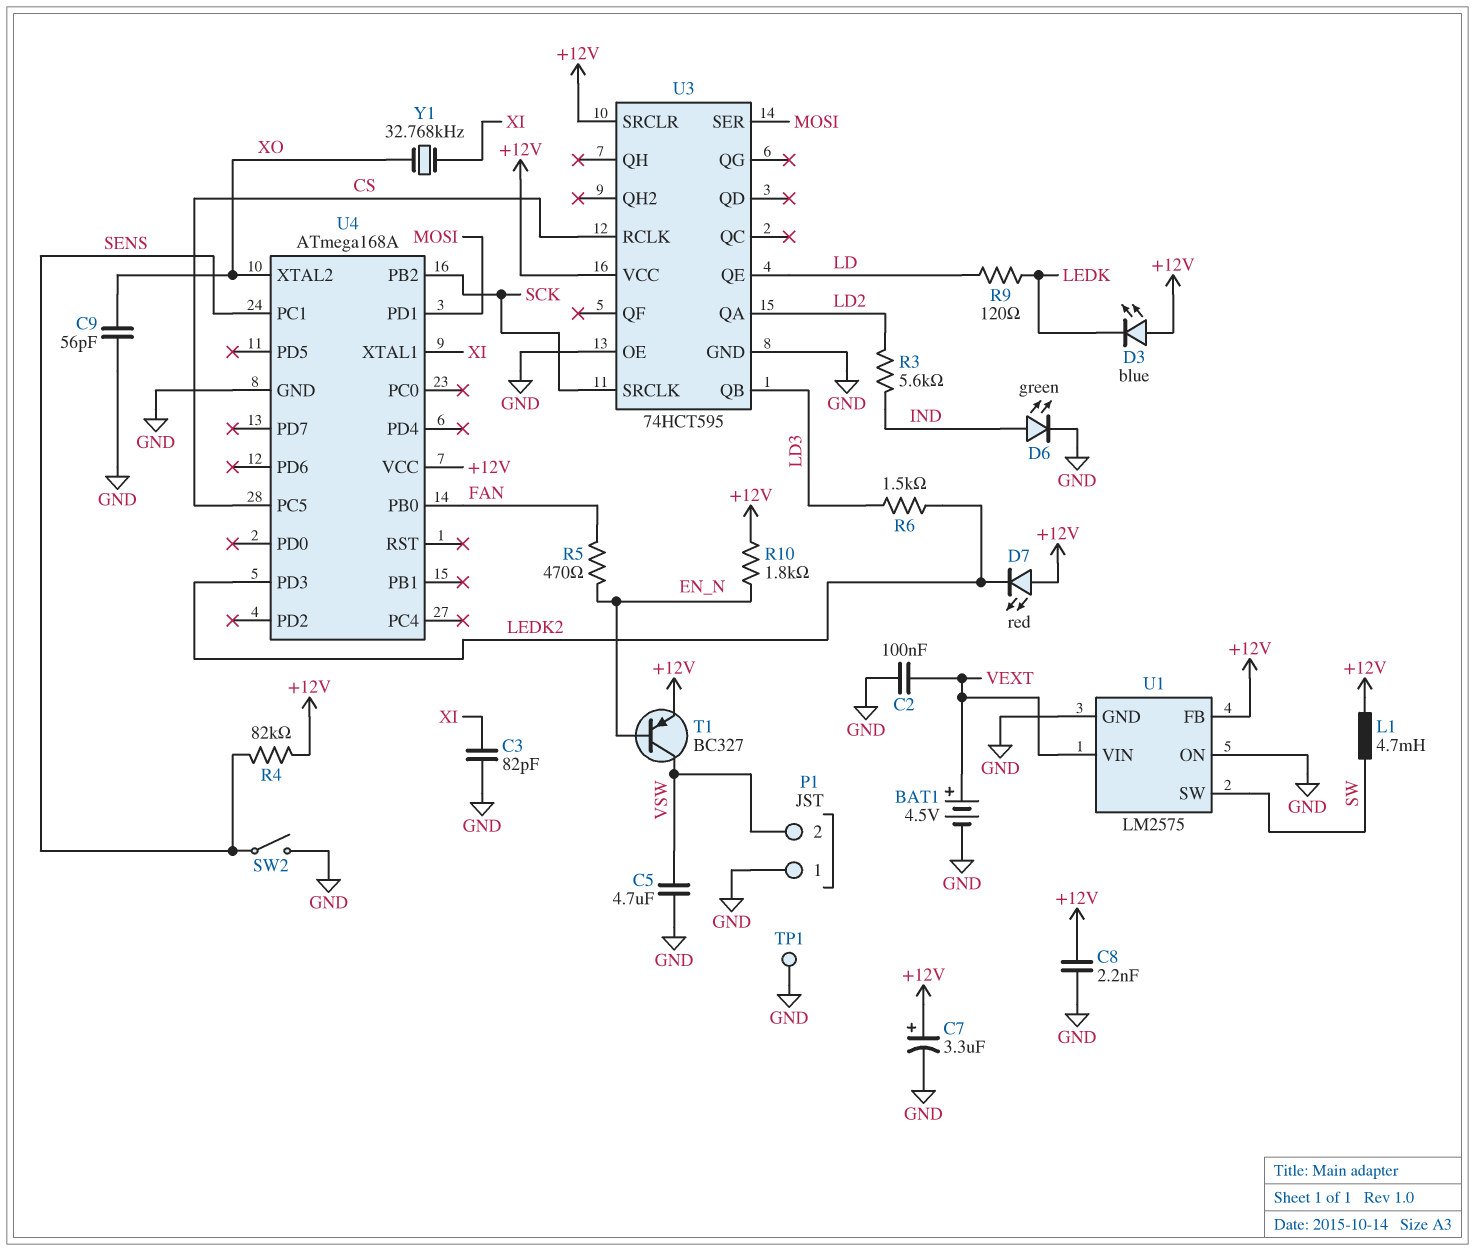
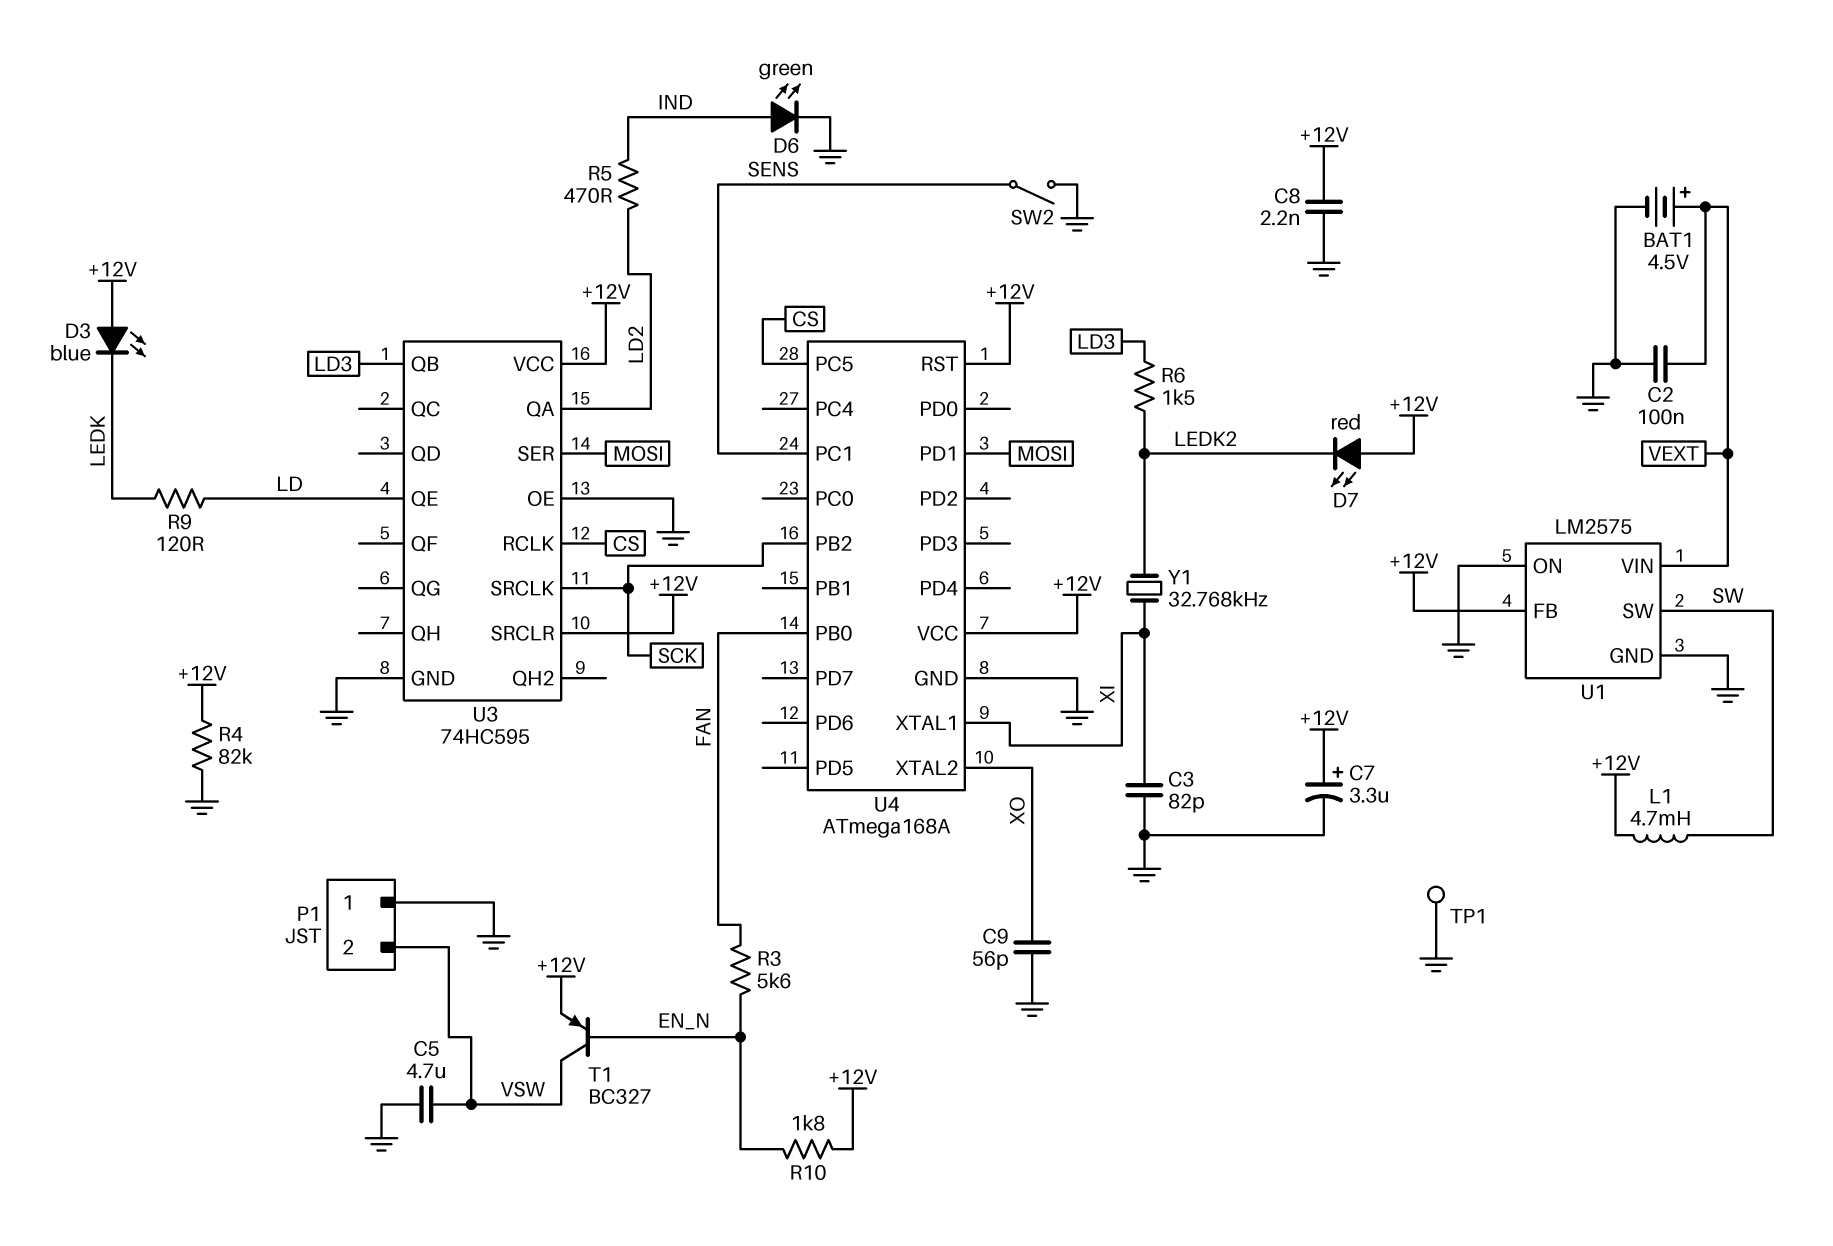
R3: 5.6k (IND, LD2) -> 5.6k (EN_N, FAN)
R4: 82k (+12V, SENS) -> 82k (+12V, GND)
R5: 470 (EN_N, FAN) -> 470 (IND, LD2)
U3: 74HCT595 -> 74HC595
U4 pin PD3: LEDK2 -> none
U4 pin RST: none -> +12V
Y1: 32.768kHz (XI, XO) -> 32.768kHz (LEDK2, XI)

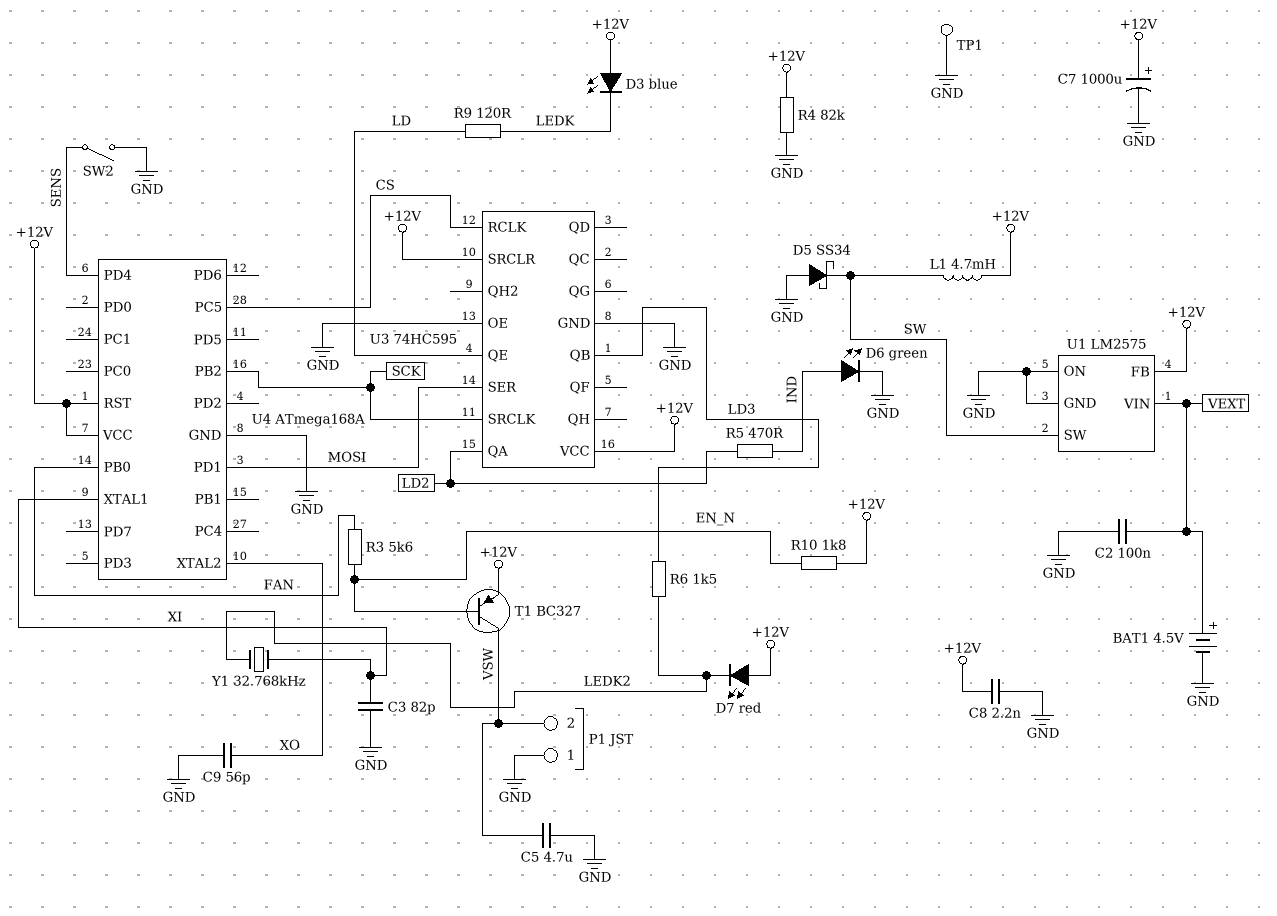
C7: 3.3uF (plus +12V, minus GND) -> 1000uF (plus +12V, minus GND)
D5: none -> schottky SS34 (A GND, K SW)
U4 pin PC1: SENS -> none
U4 pin PD4: none -> SENS

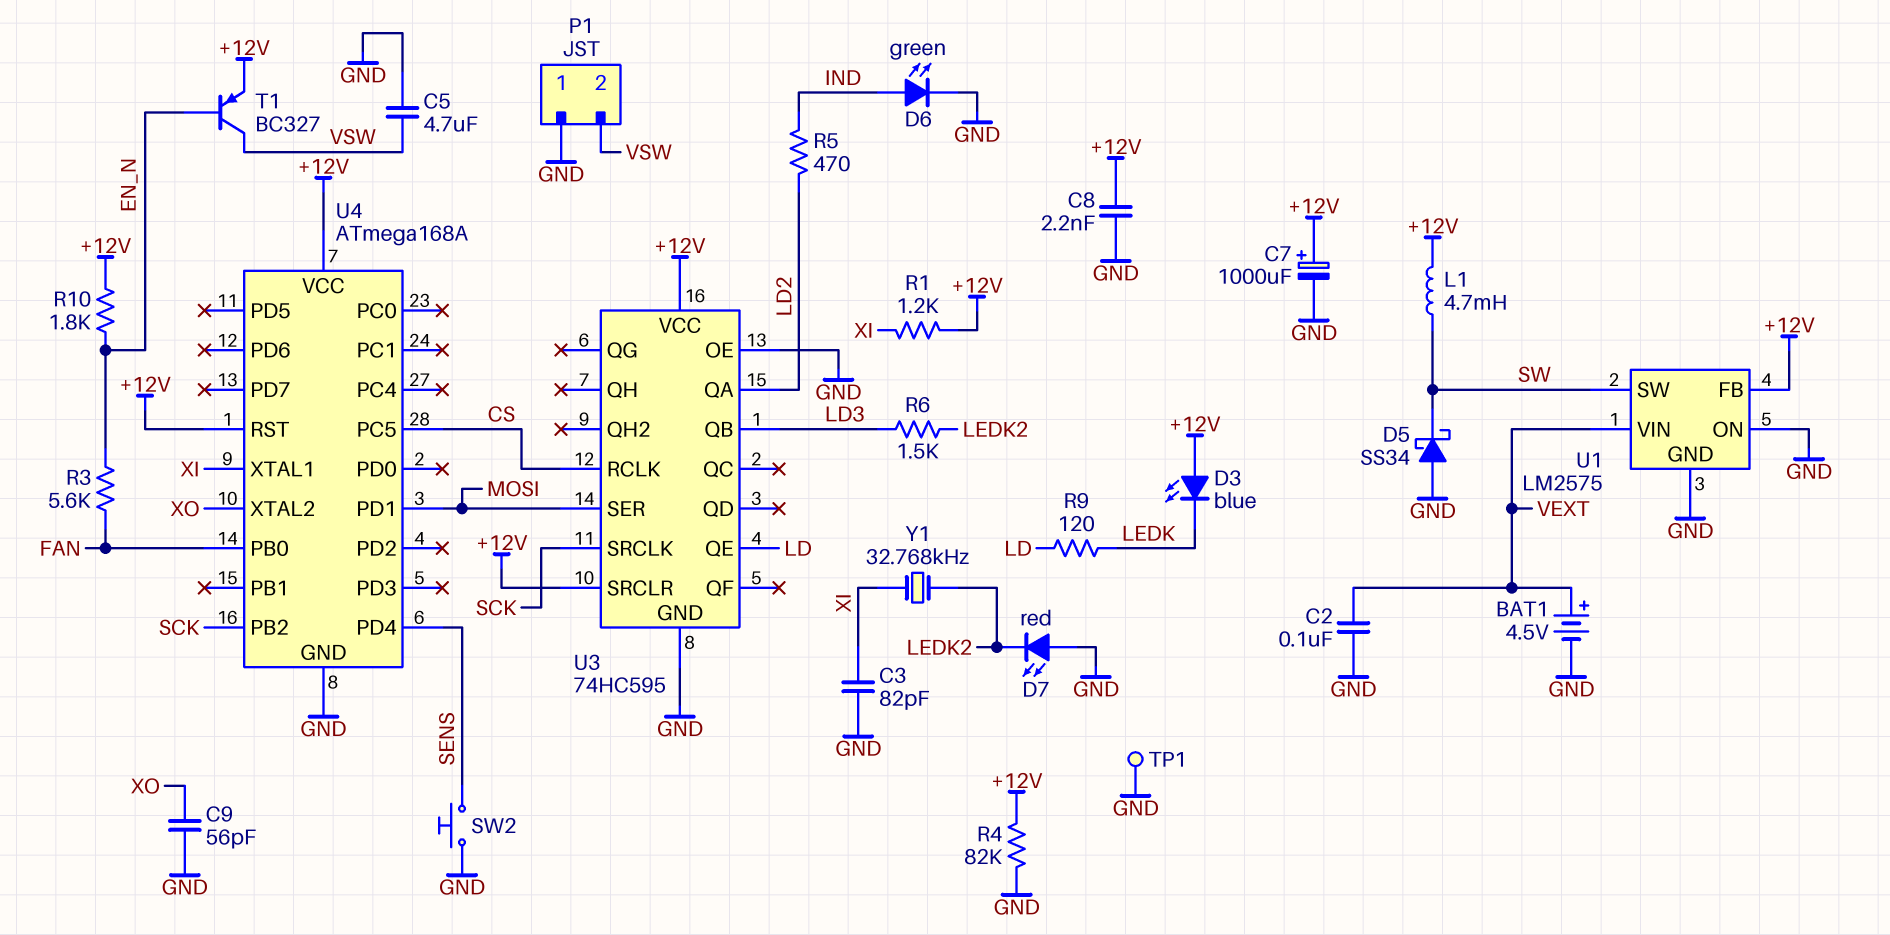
D7: LED red (A +12V, K LEDK2) -> LED red (A GND, K LEDK2)
R1: none -> 1.2k (+12V, XI)
SW2: switch (GND, SENS) -> button (GND, SENS)

